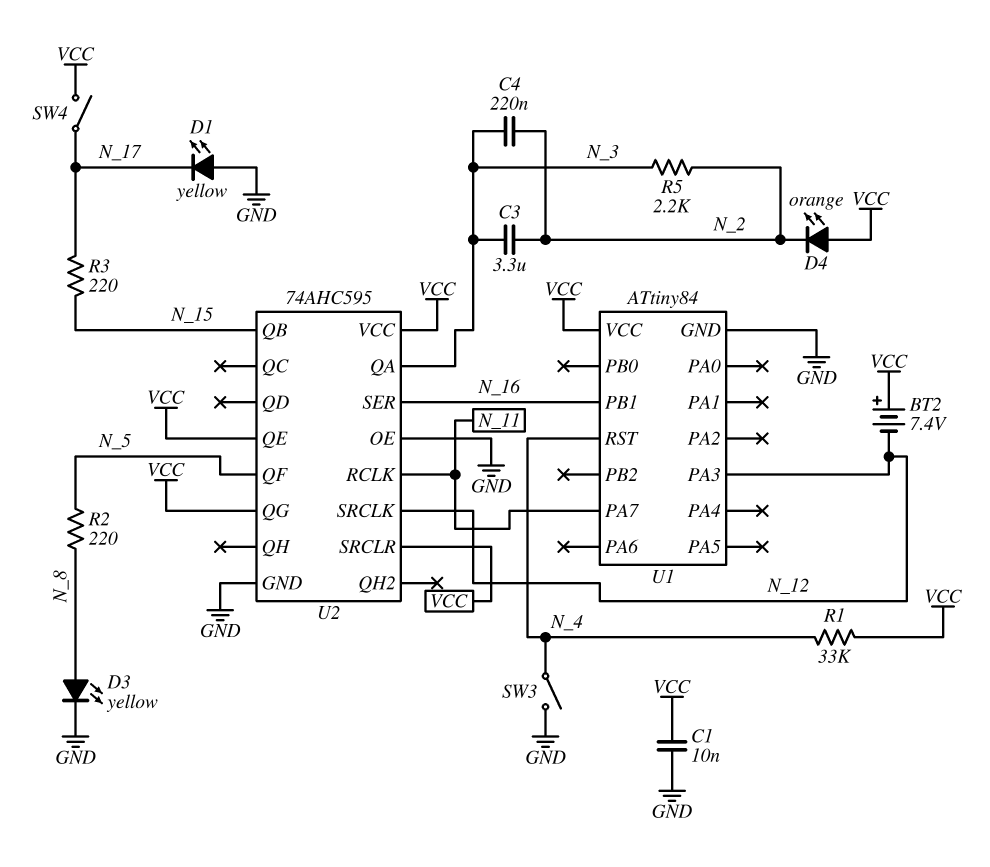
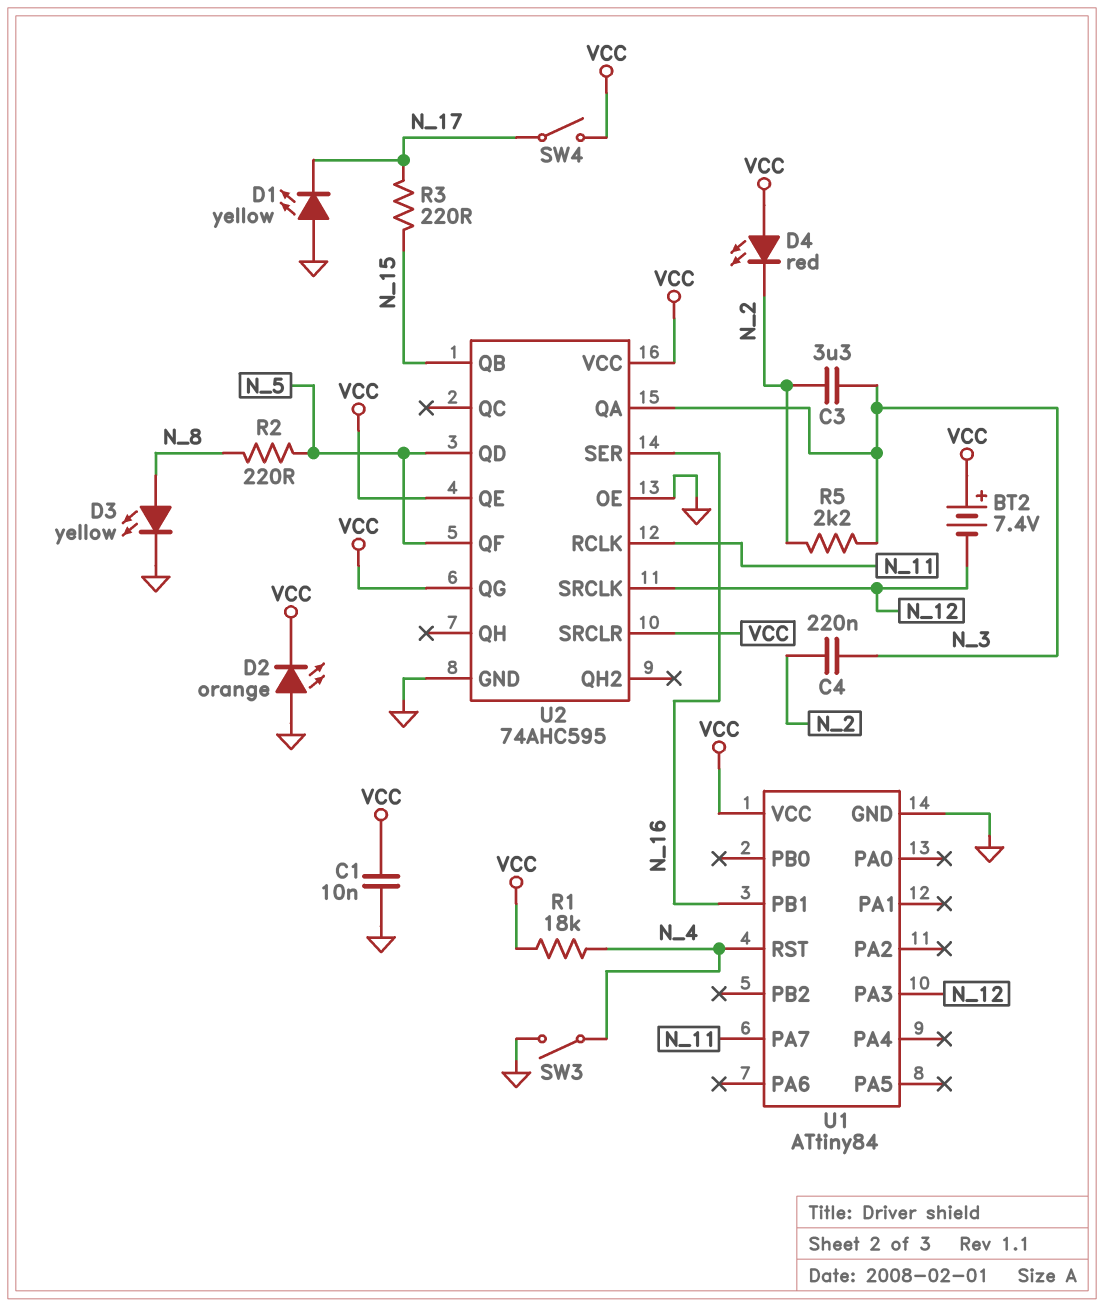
D2: none -> LED orange (A GND, K VCC)
D4: LED orange (A VCC, K N_2) -> LED red (A VCC, K N_2)
R1: 33k (N_4, VCC) -> 18k (N_4, VCC)
U2 pin QD: none -> N_5

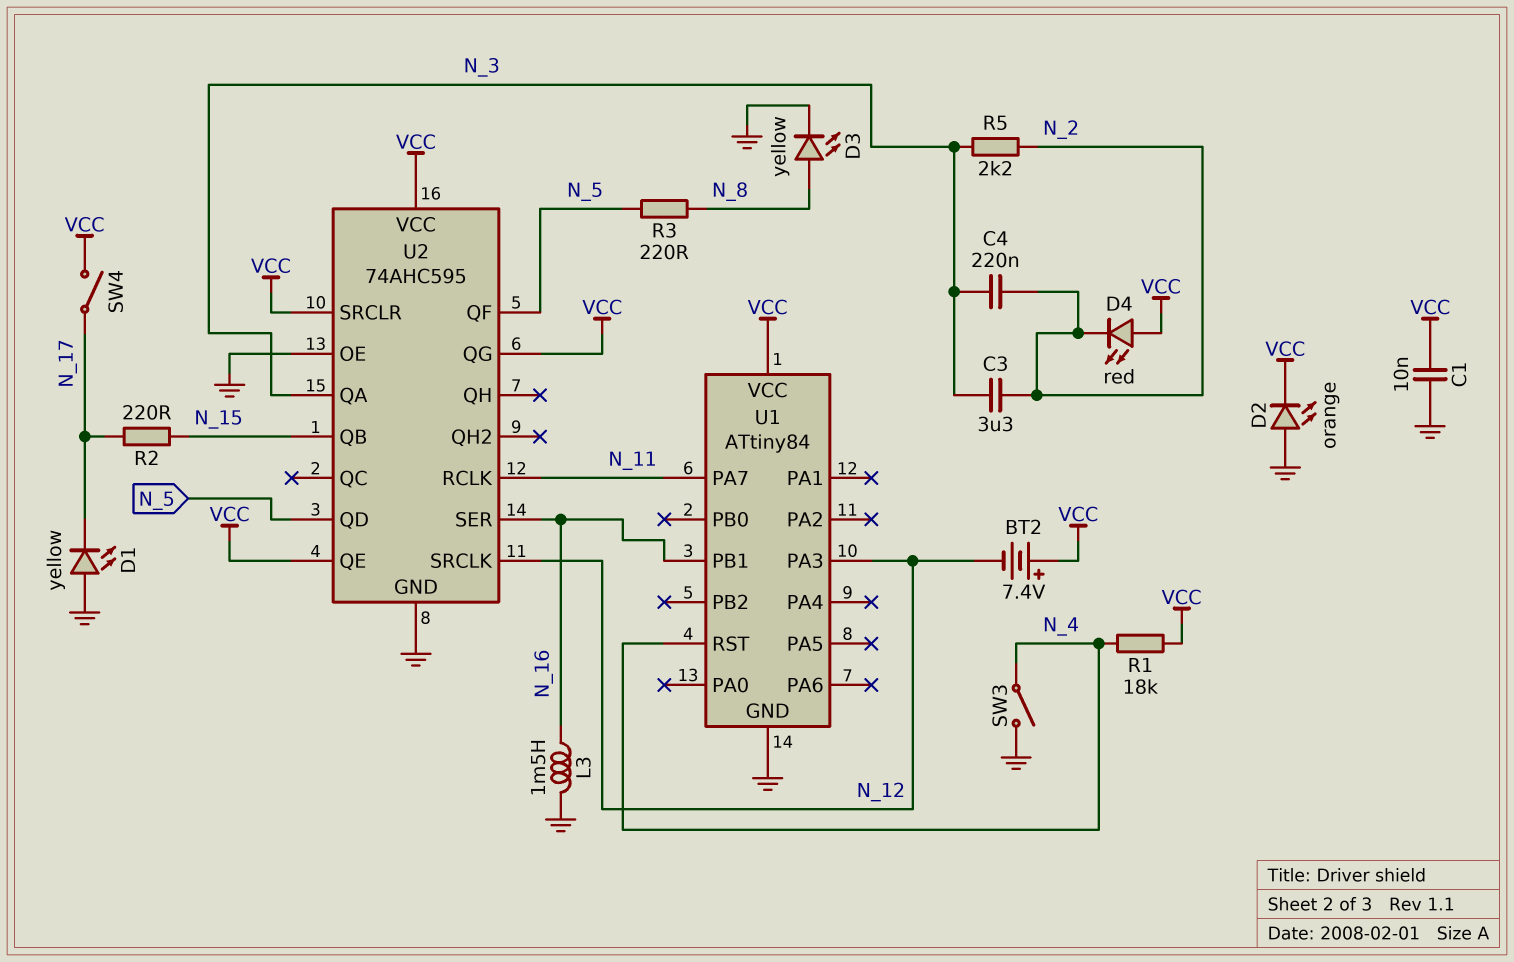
L3: none -> 1.5mH (GND, N_16)
R2: 220 (N_5, N_8) -> 220 (N_15, N_17)
R3: 220 (N_15, N_17) -> 220 (N_5, N_8)

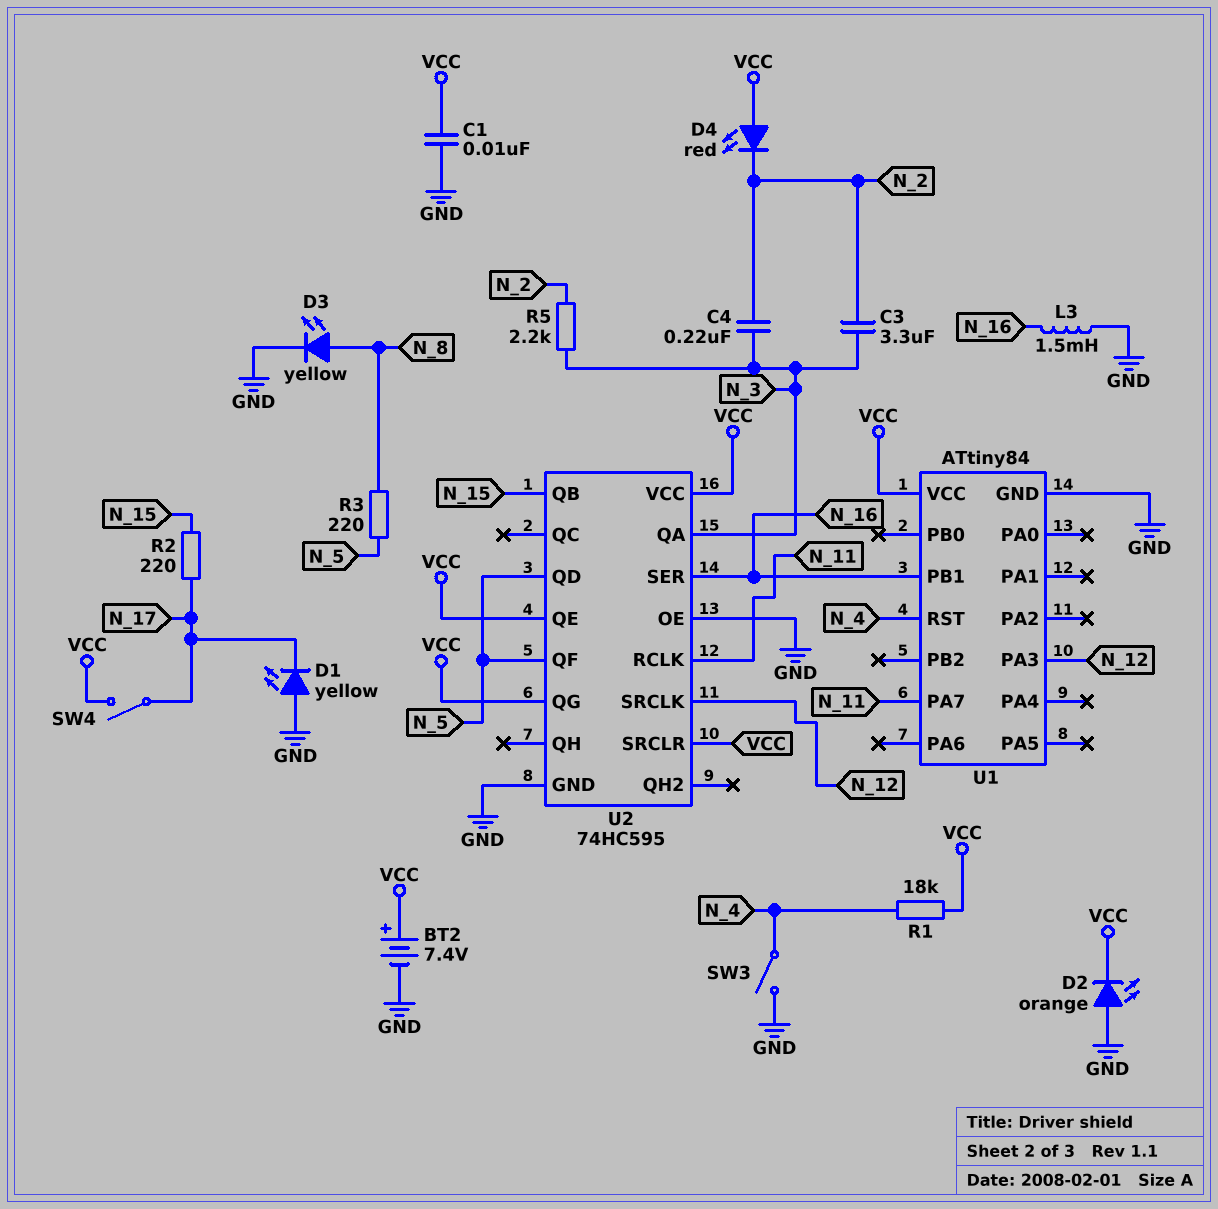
BT2: 7.4V (plus VCC, minus N_12) -> 7.4V (plus VCC, minus GND)
U2: 74AHC595 -> 74HC595

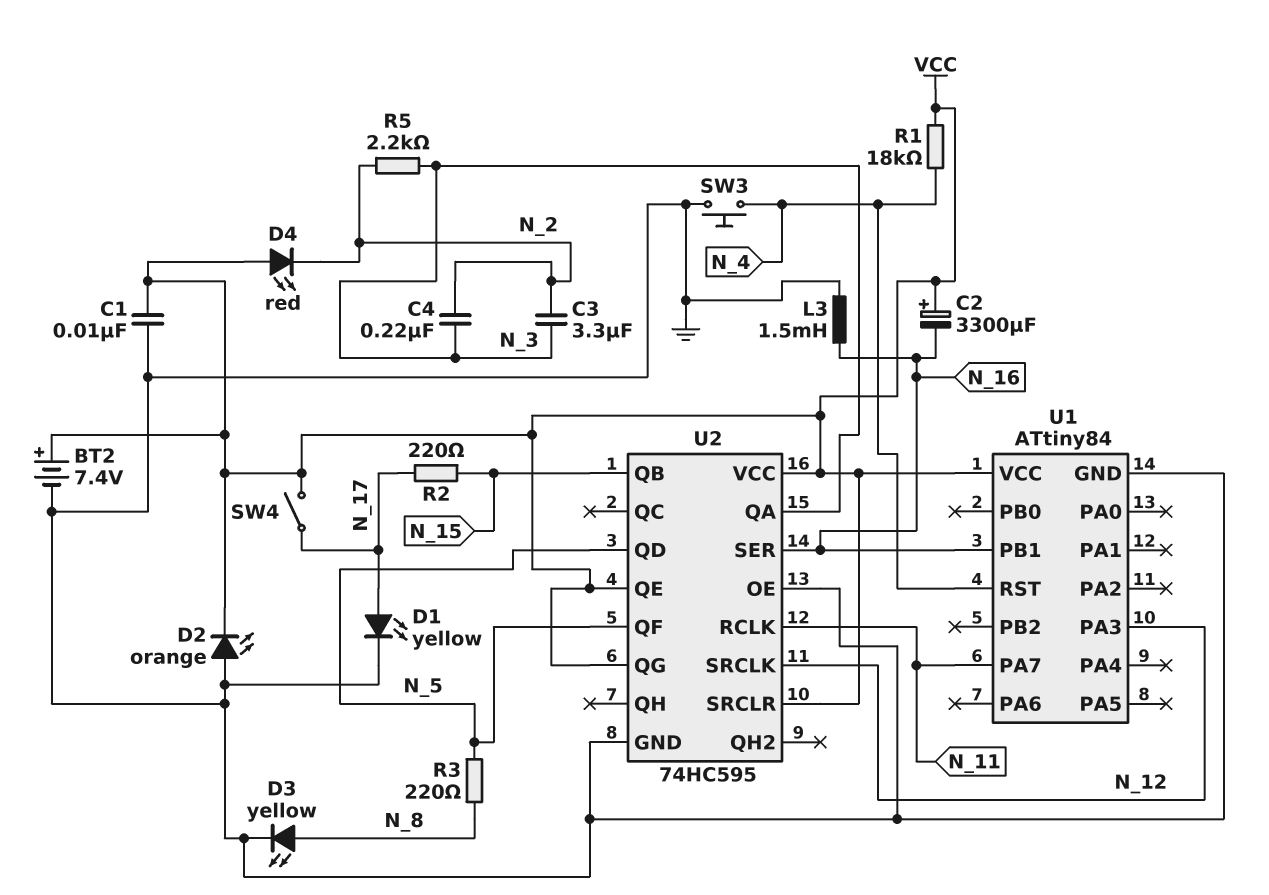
C2: none -> 3300uF (plus VCC, minus N_16)
D1: LED yellow (A GND, K N_17) -> LED yellow (A N_17, K GND)
SW3: switch (GND, N_4) -> button (GND, N_4)

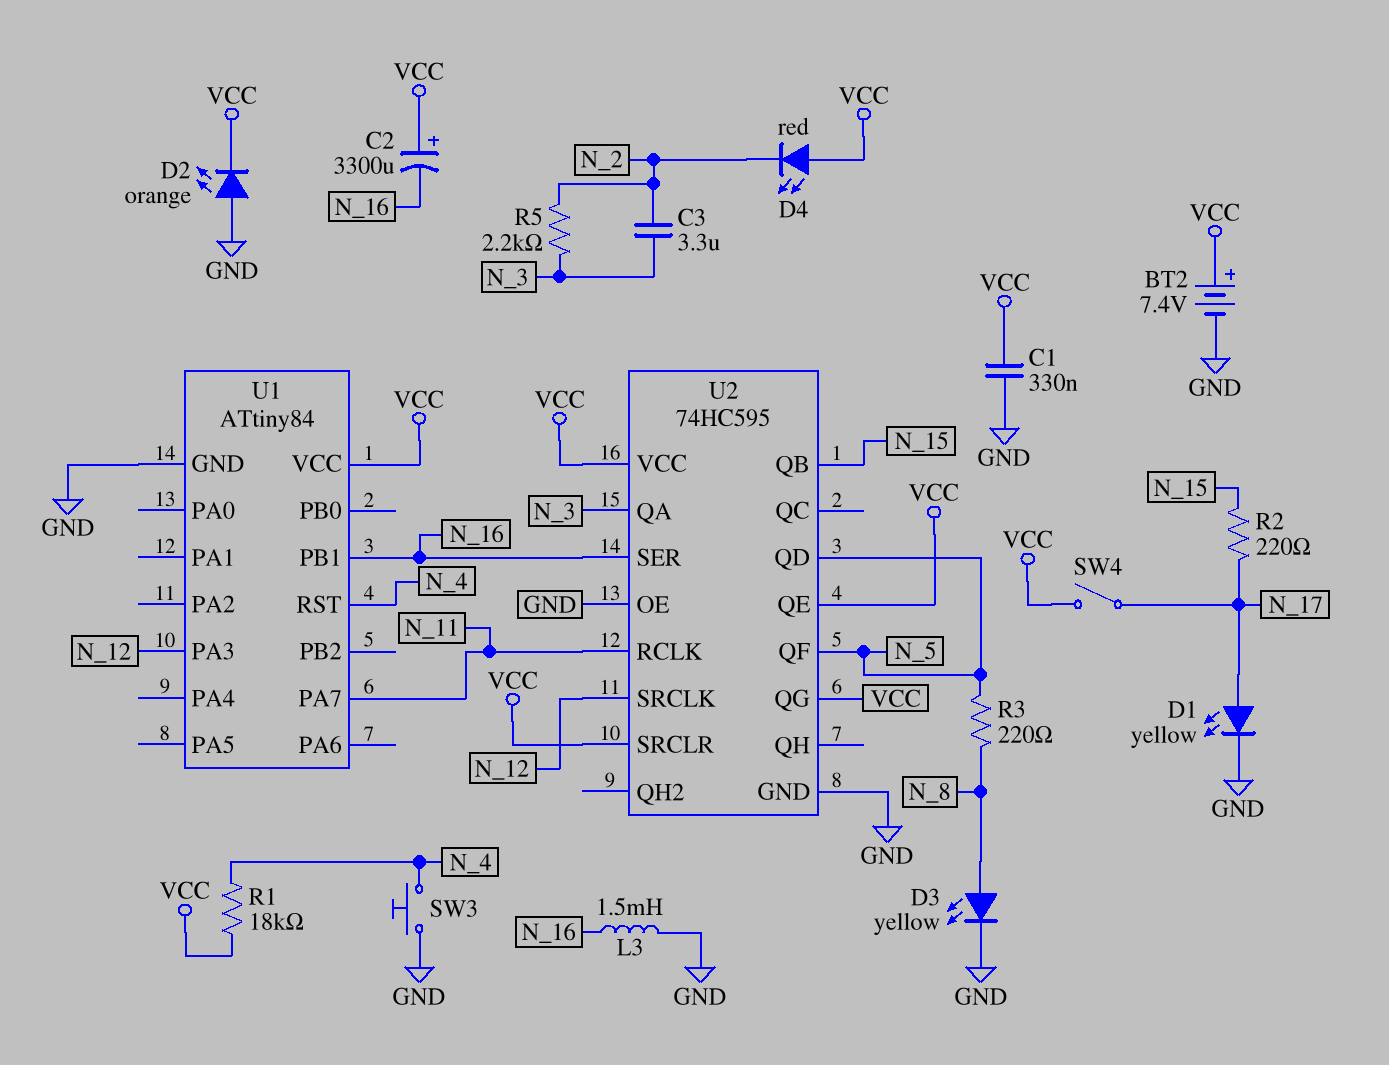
C1: 10nF (GND, VCC) -> 330nF (GND, VCC)
C4: 220nF (N_2, N_3) -> none

